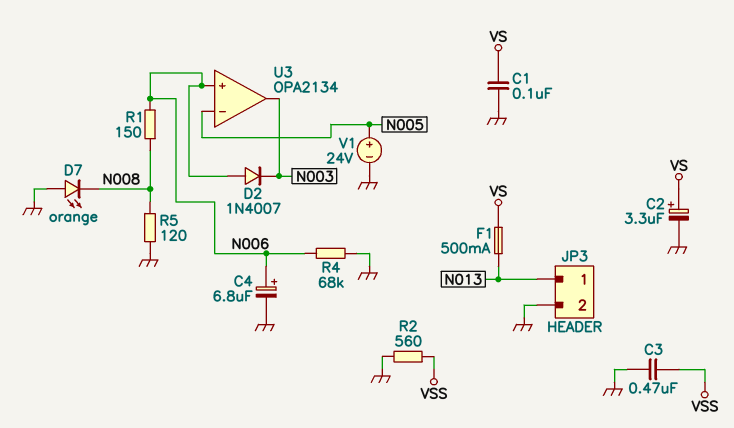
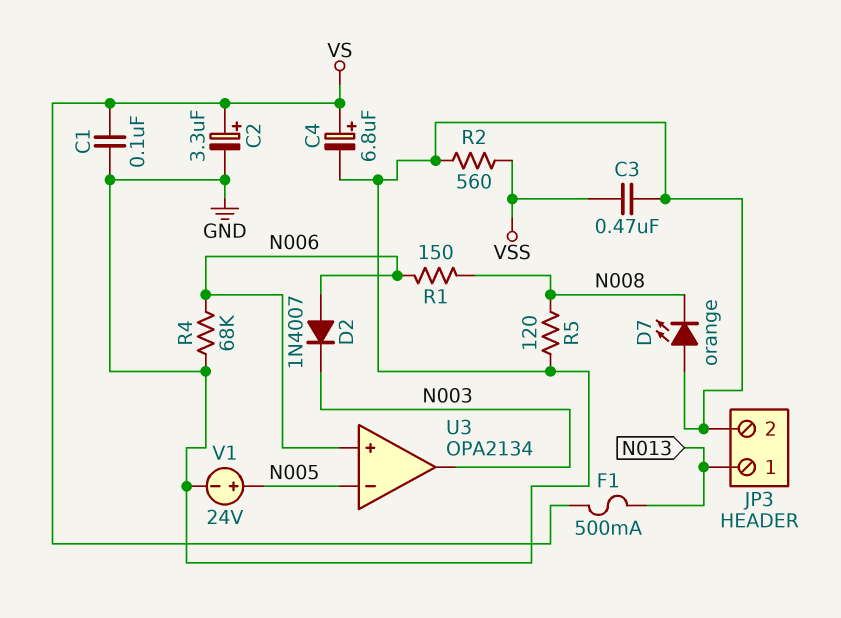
C4: 6.8uF (plus N006, minus GND) -> 6.8uF (plus VS, minus GND)

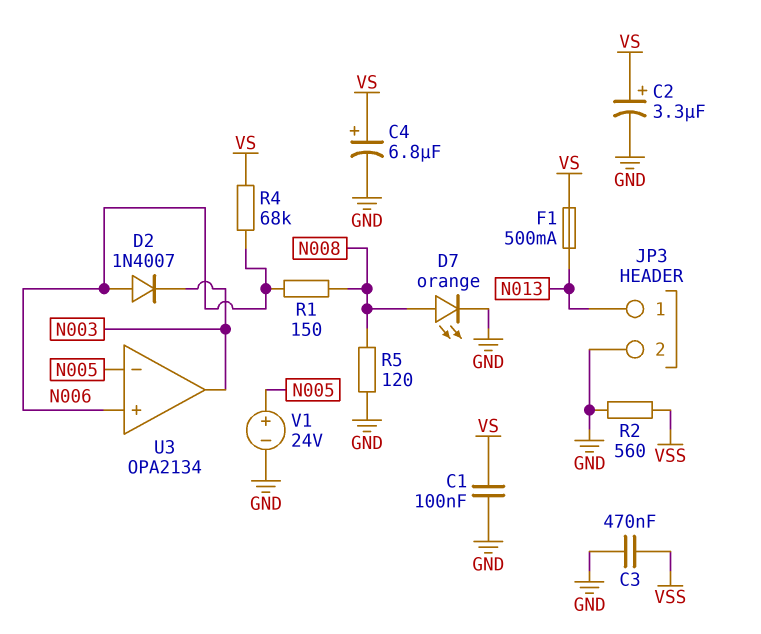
D7: LED orange (A GND, K N008) -> LED orange (A N008, K GND)
R4: 68k (GND, N006) -> 68k (N006, VS)

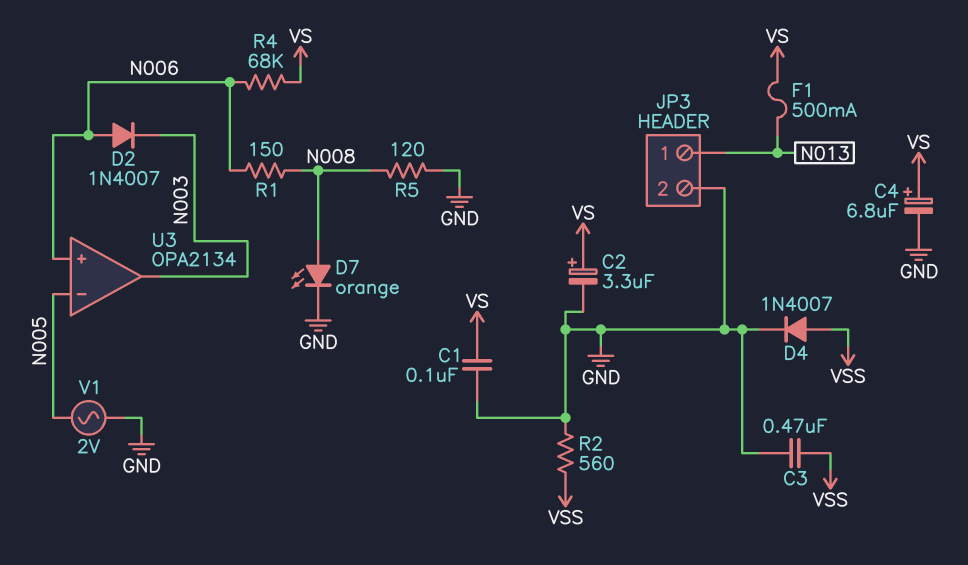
D4: none -> diode 1N4007 (A VSS, K GND)
V1: 24V (plus N005, minus GND) -> AC 2V (GND, N005)

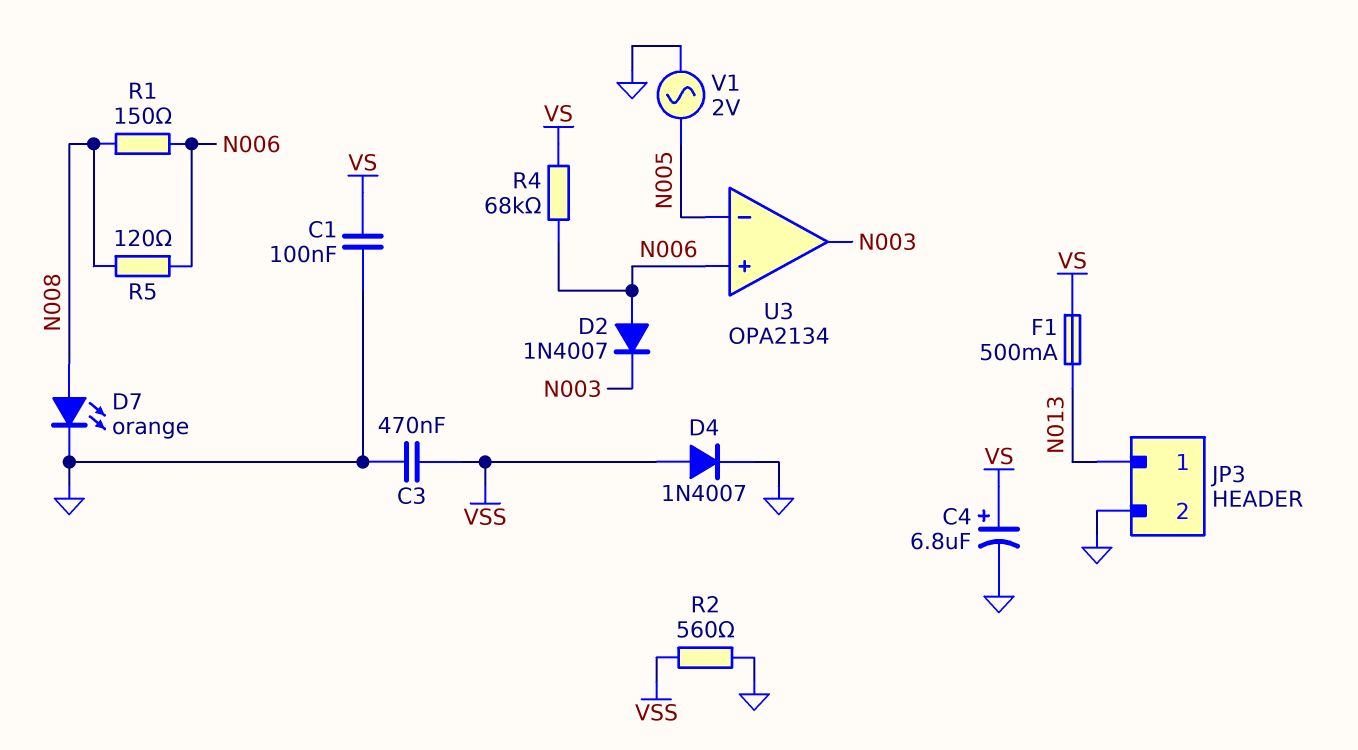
C2: 3.3uF (plus VS, minus GND) -> none
R5: 120 (GND, N008) -> 120 (N006, N008)

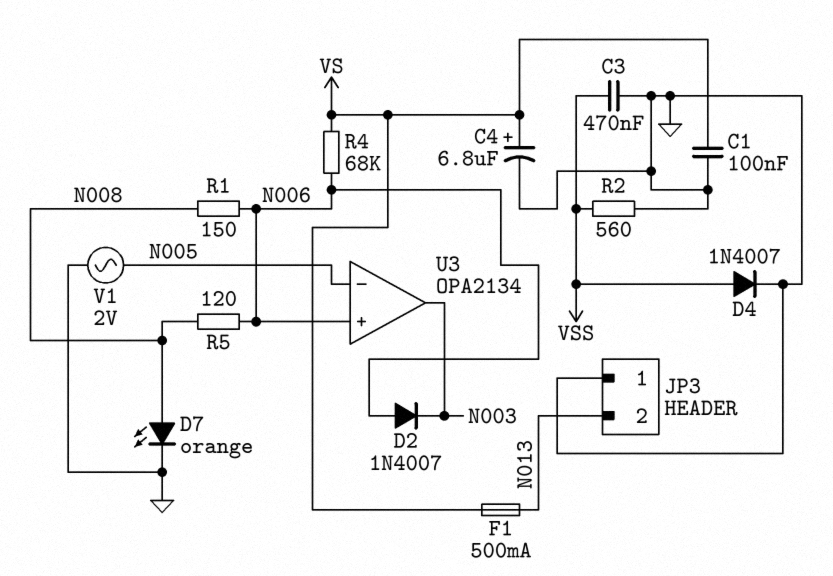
JP3 pin 1: N013 -> GND
JP3 pin 2: GND -> N013

